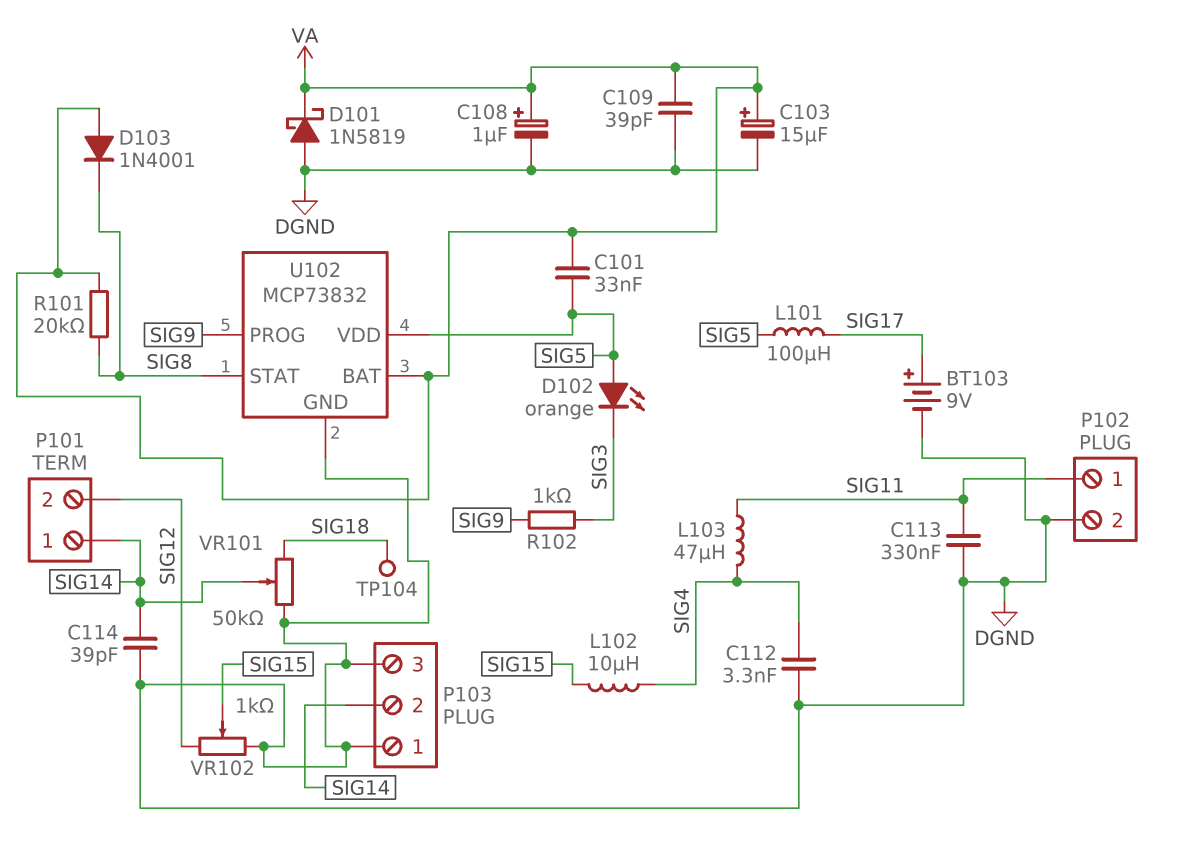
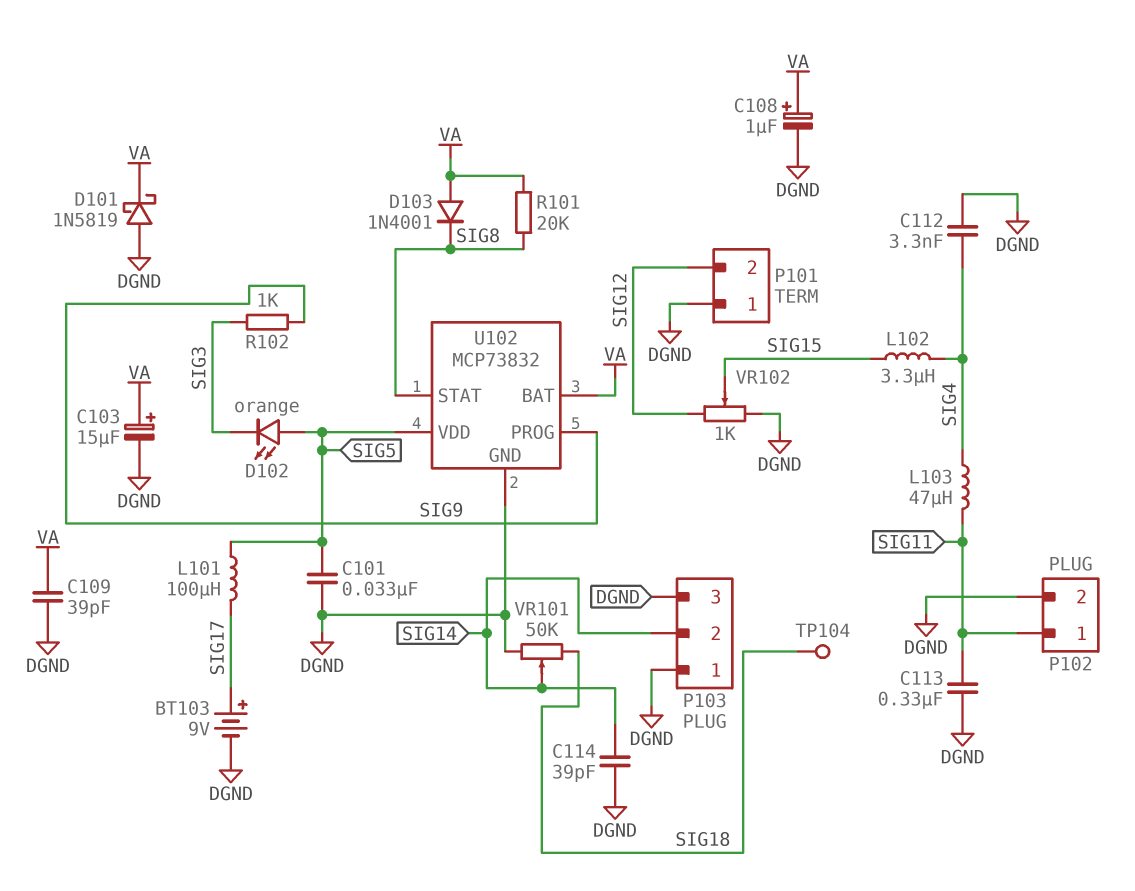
C101: 33nF (SIG5, VA) -> 33nF (DGND, SIG5)
L102: 10uH (SIG4, SIG15) -> 3.3uH (SIG4, SIG15)
P101 pin 1: SIG14 -> DGND

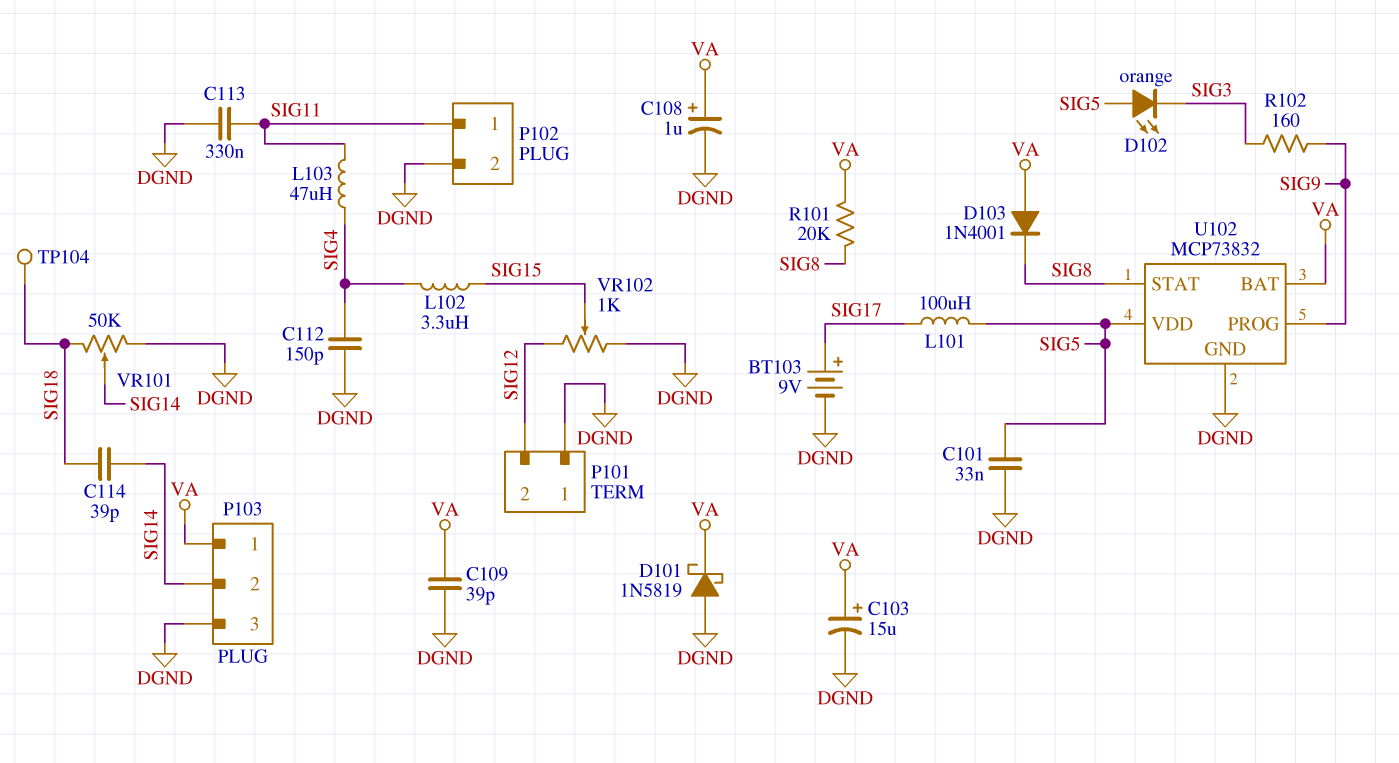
C112: 3.3nF (DGND, SIG4) -> 150pF (DGND, SIG4)
C114: 39pF (DGND, SIG14) -> 39pF (SIG14, SIG18)
P103 pin 1: DGND -> VA
R102: 1k (SIG3, SIG9) -> 160 (SIG3, SIG9)

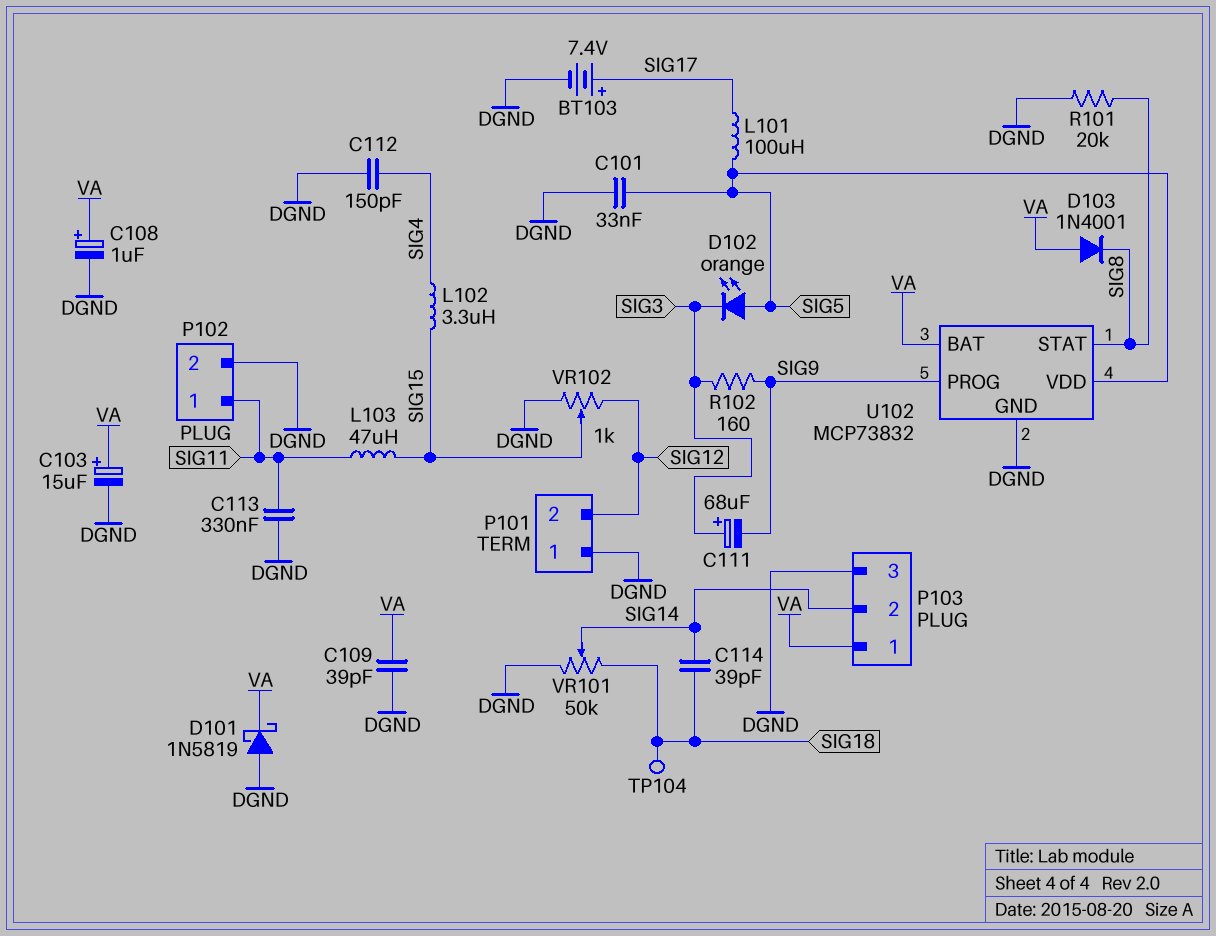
BT103: 9V (plus SIG17, minus DGND) -> 7.4V (plus SIG17, minus DGND)
C111: none -> 68uF (plus SIG3, minus SIG9)
L103: 47uH (SIG4, SIG11) -> 47uH (SIG11, SIG15)
R101: 20k (SIG8, VA) -> 20k (DGND, SIG8)

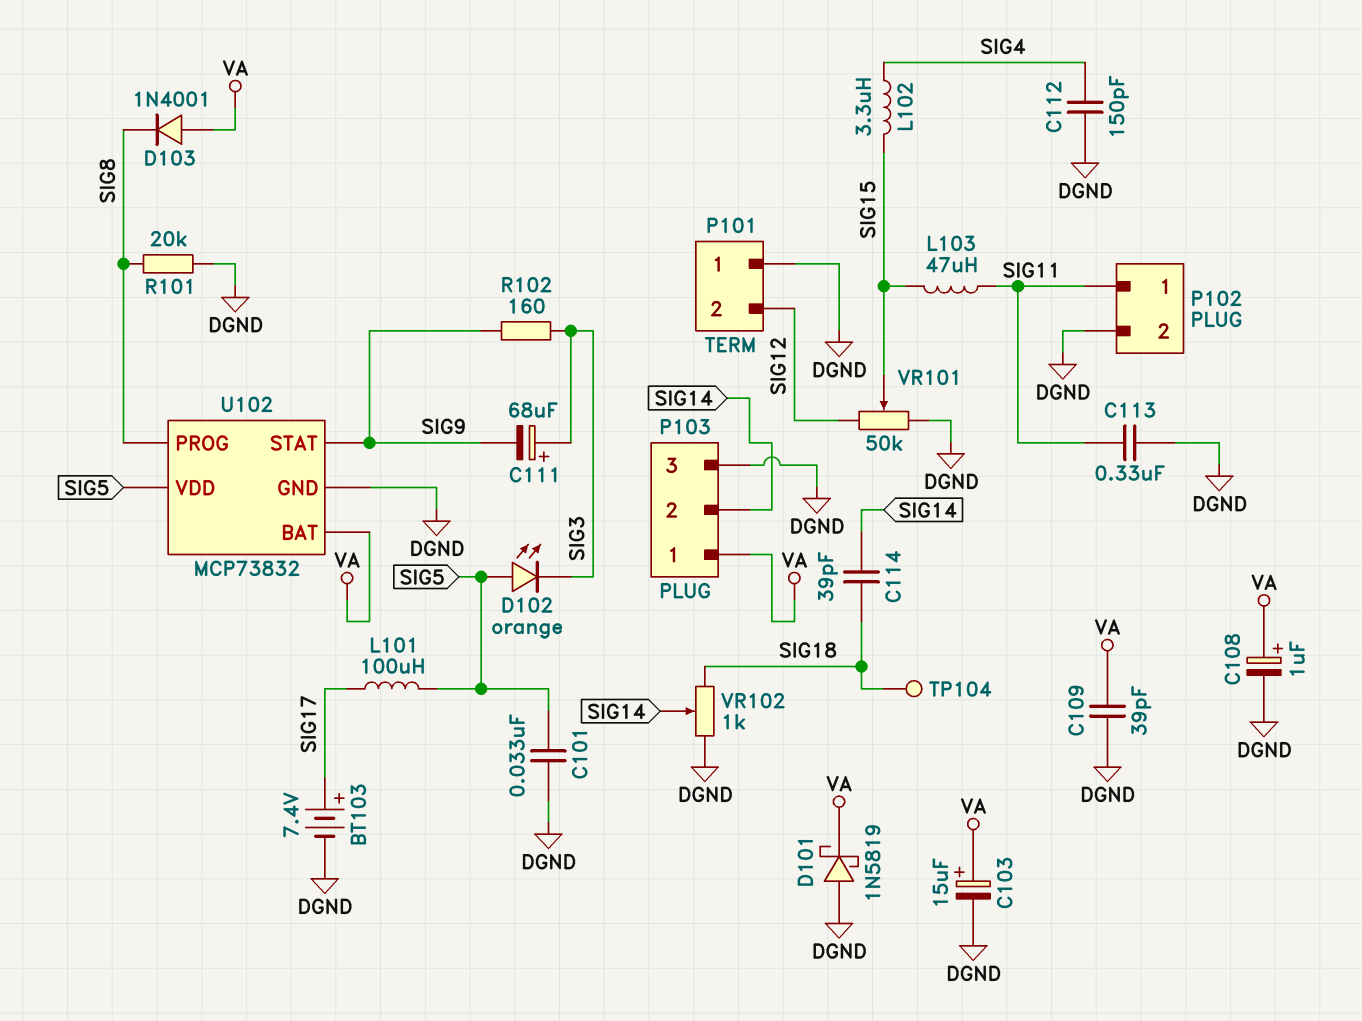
U102 pin PROG: SIG9 -> SIG8
U102 pin STAT: SIG8 -> SIG9
VR101: 50k (DGND, SIG18, wiper SIG14) -> 50k (DGND, SIG12, wiper SIG15)
VR102: 1k (DGND, SIG12, wiper SIG15) -> 1k (DGND, SIG18, wiper SIG14)

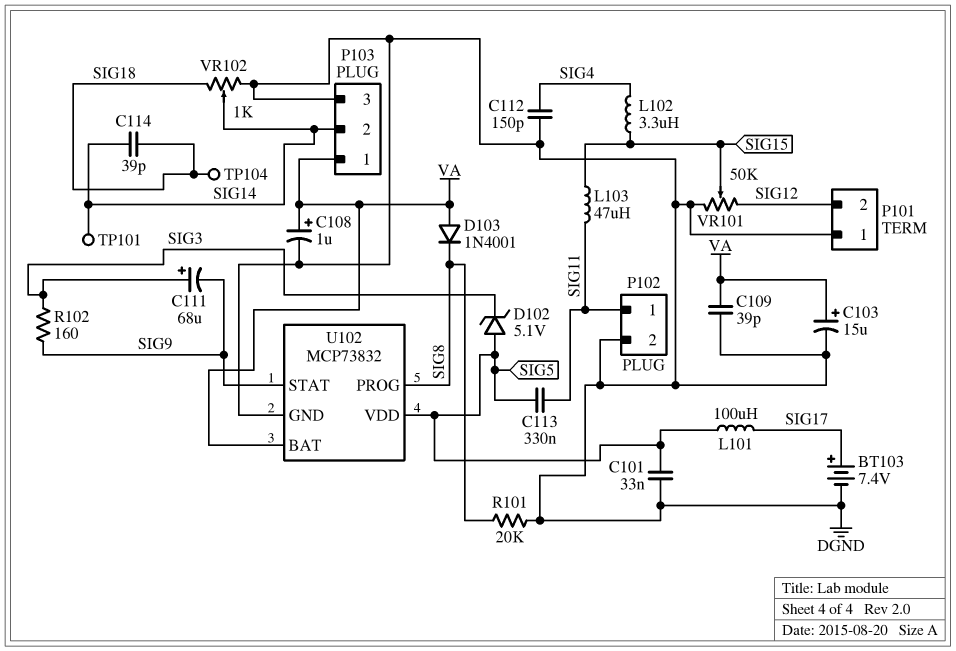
C113: 330nF (DGND, SIG11) -> 330nF (SIG5, SIG11)
D101: schottky 1N5819 (A DGND, K VA) -> none
D102: LED orange (A SIG5, K SIG3) -> zener 5.1V (A SIG5, K SIG3)
TP101: none -> test point (SIG14)

